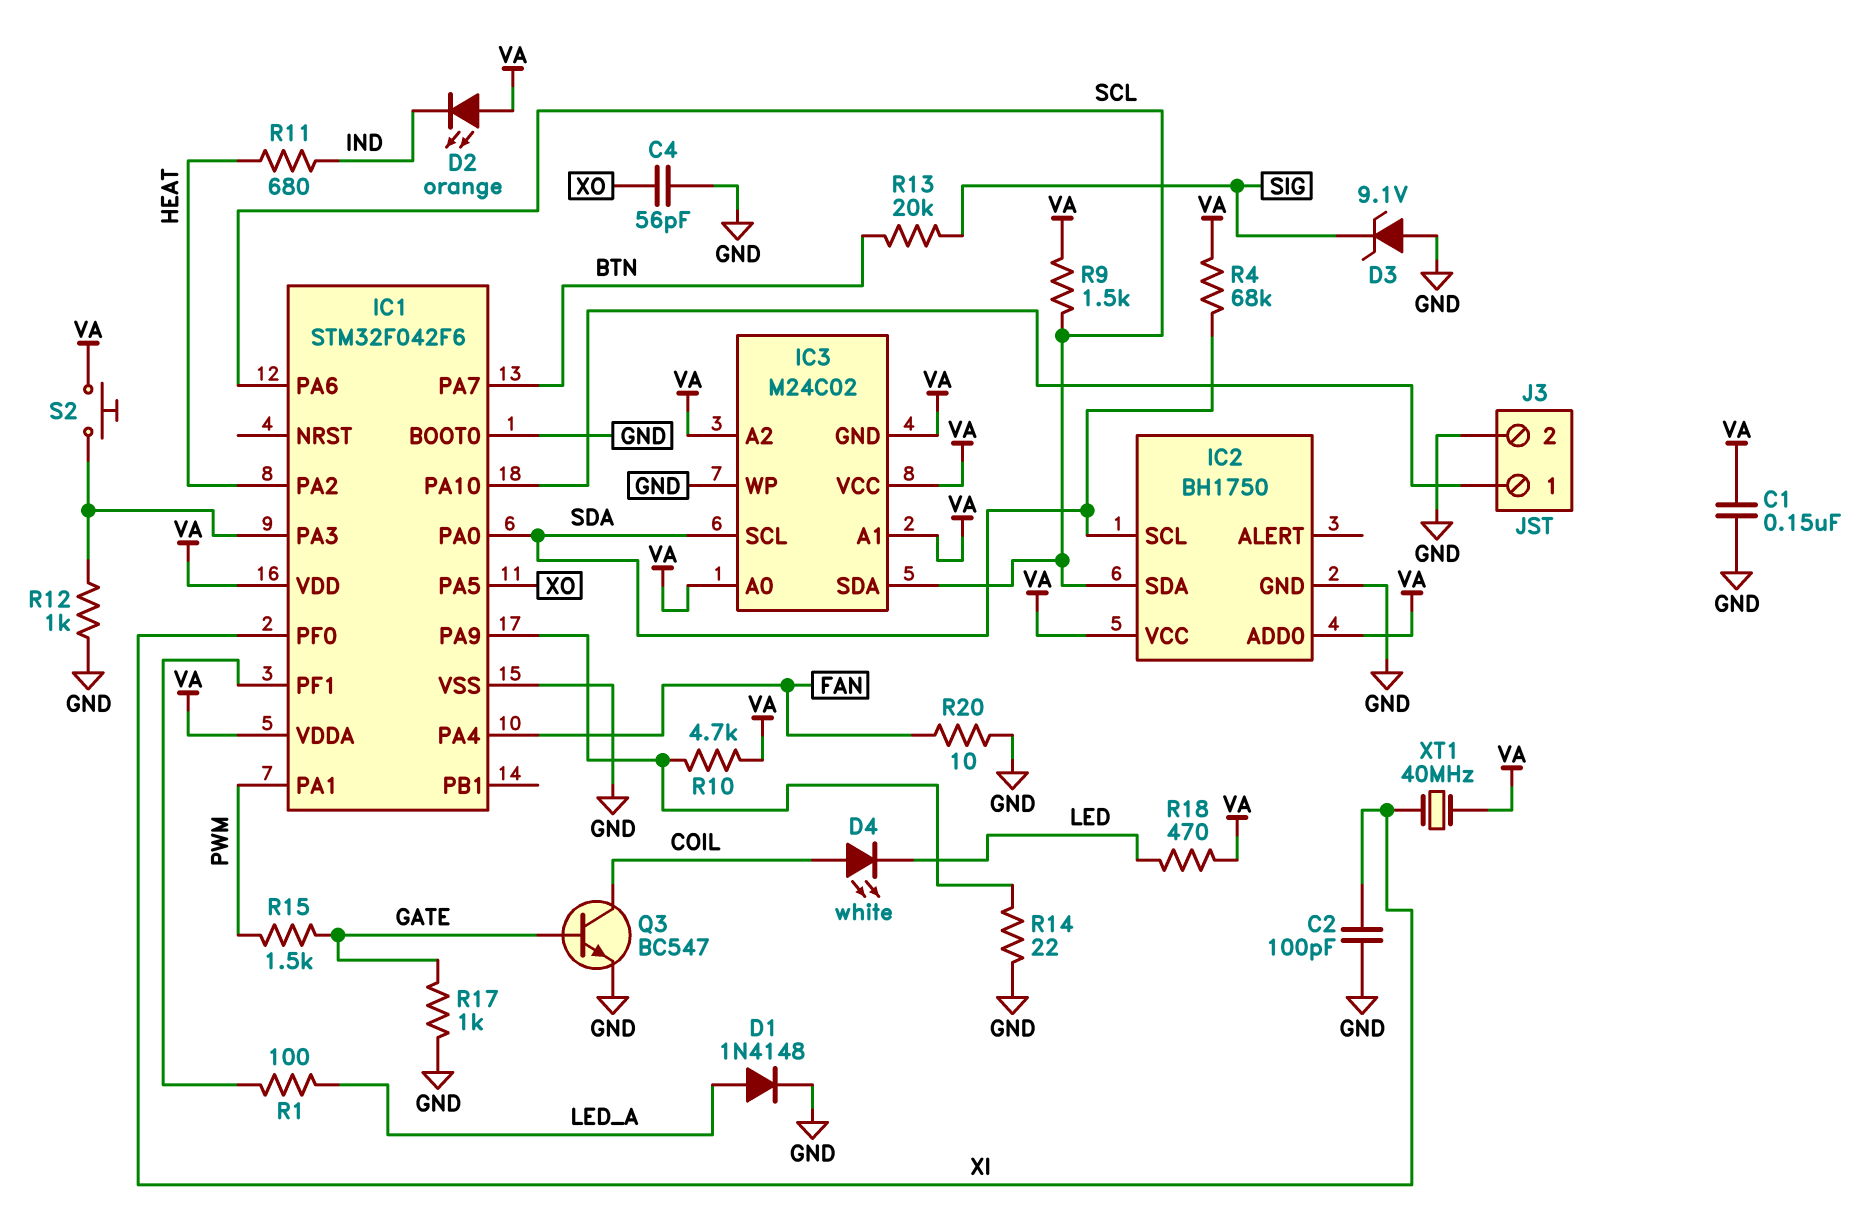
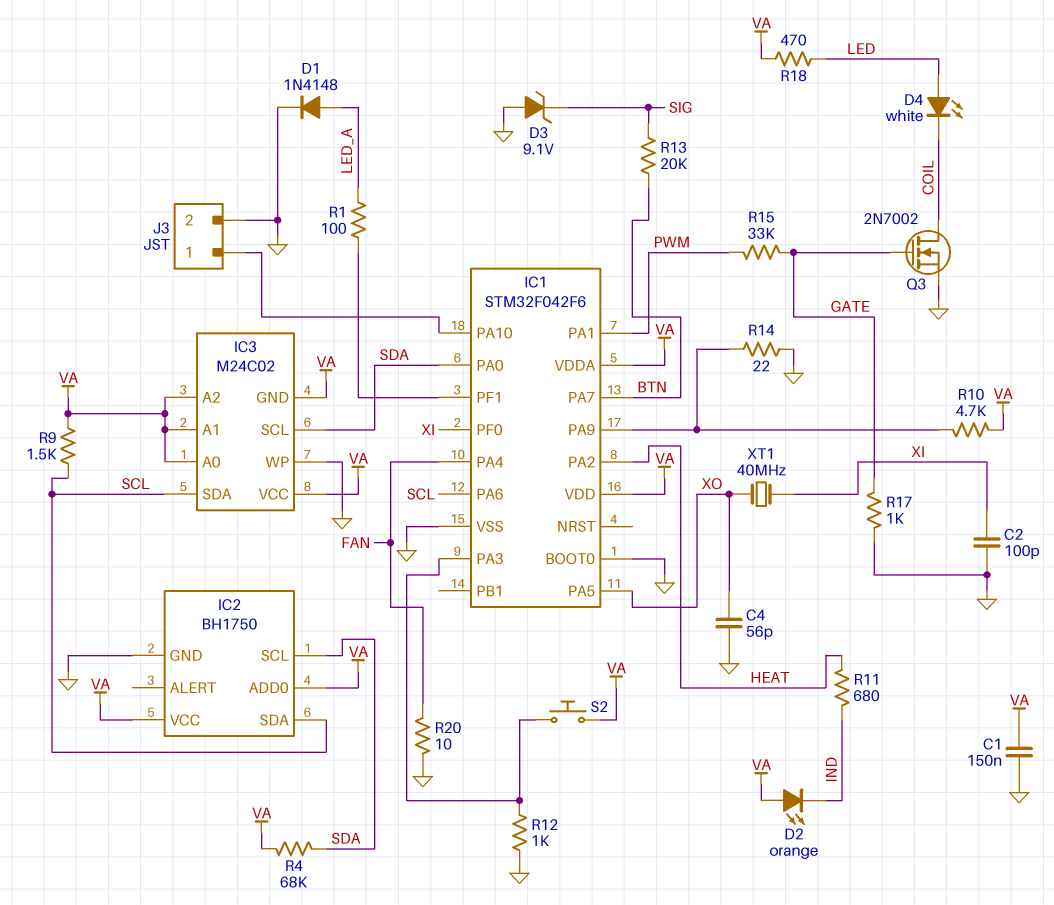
D4: LED white (A COIL, K LED) -> LED white (A LED, K COIL)
Q3: NPN BC547 (B GATE, C COIL, E GND) -> NMOS 2N7002 (G GATE, D COIL, S GND)
R15: 1.5k (GATE, PWM) -> 33k (GATE, PWM)
XT1: 40MHz (VA, XI) -> 40MHz (XI, XO)

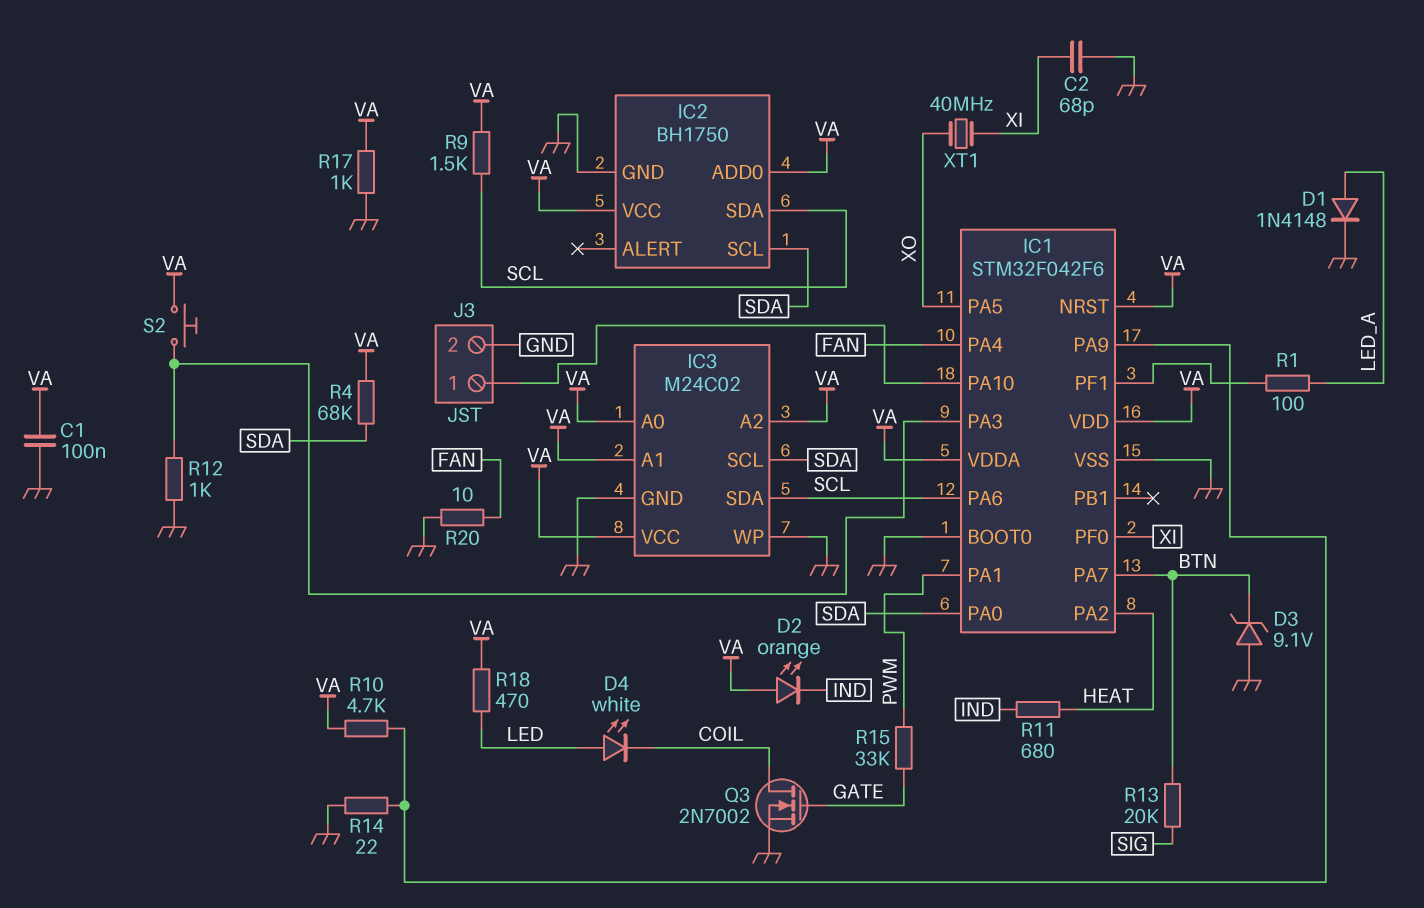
C1: 150nF (GND, VA) -> 100nF (GND, VA)
C2: 100pF (GND, XI) -> 68pF (GND, XI)
C4: 56pF (GND, XO) -> none
D3: zener 9.1V (A GND, K SIG) -> zener 9.1V (A GND, K BTN)
IC1 pin NRST: none -> VA
IC3 pin GND: VA -> GND
R17: 1k (GATE, GND) -> 1k (GND, VA)

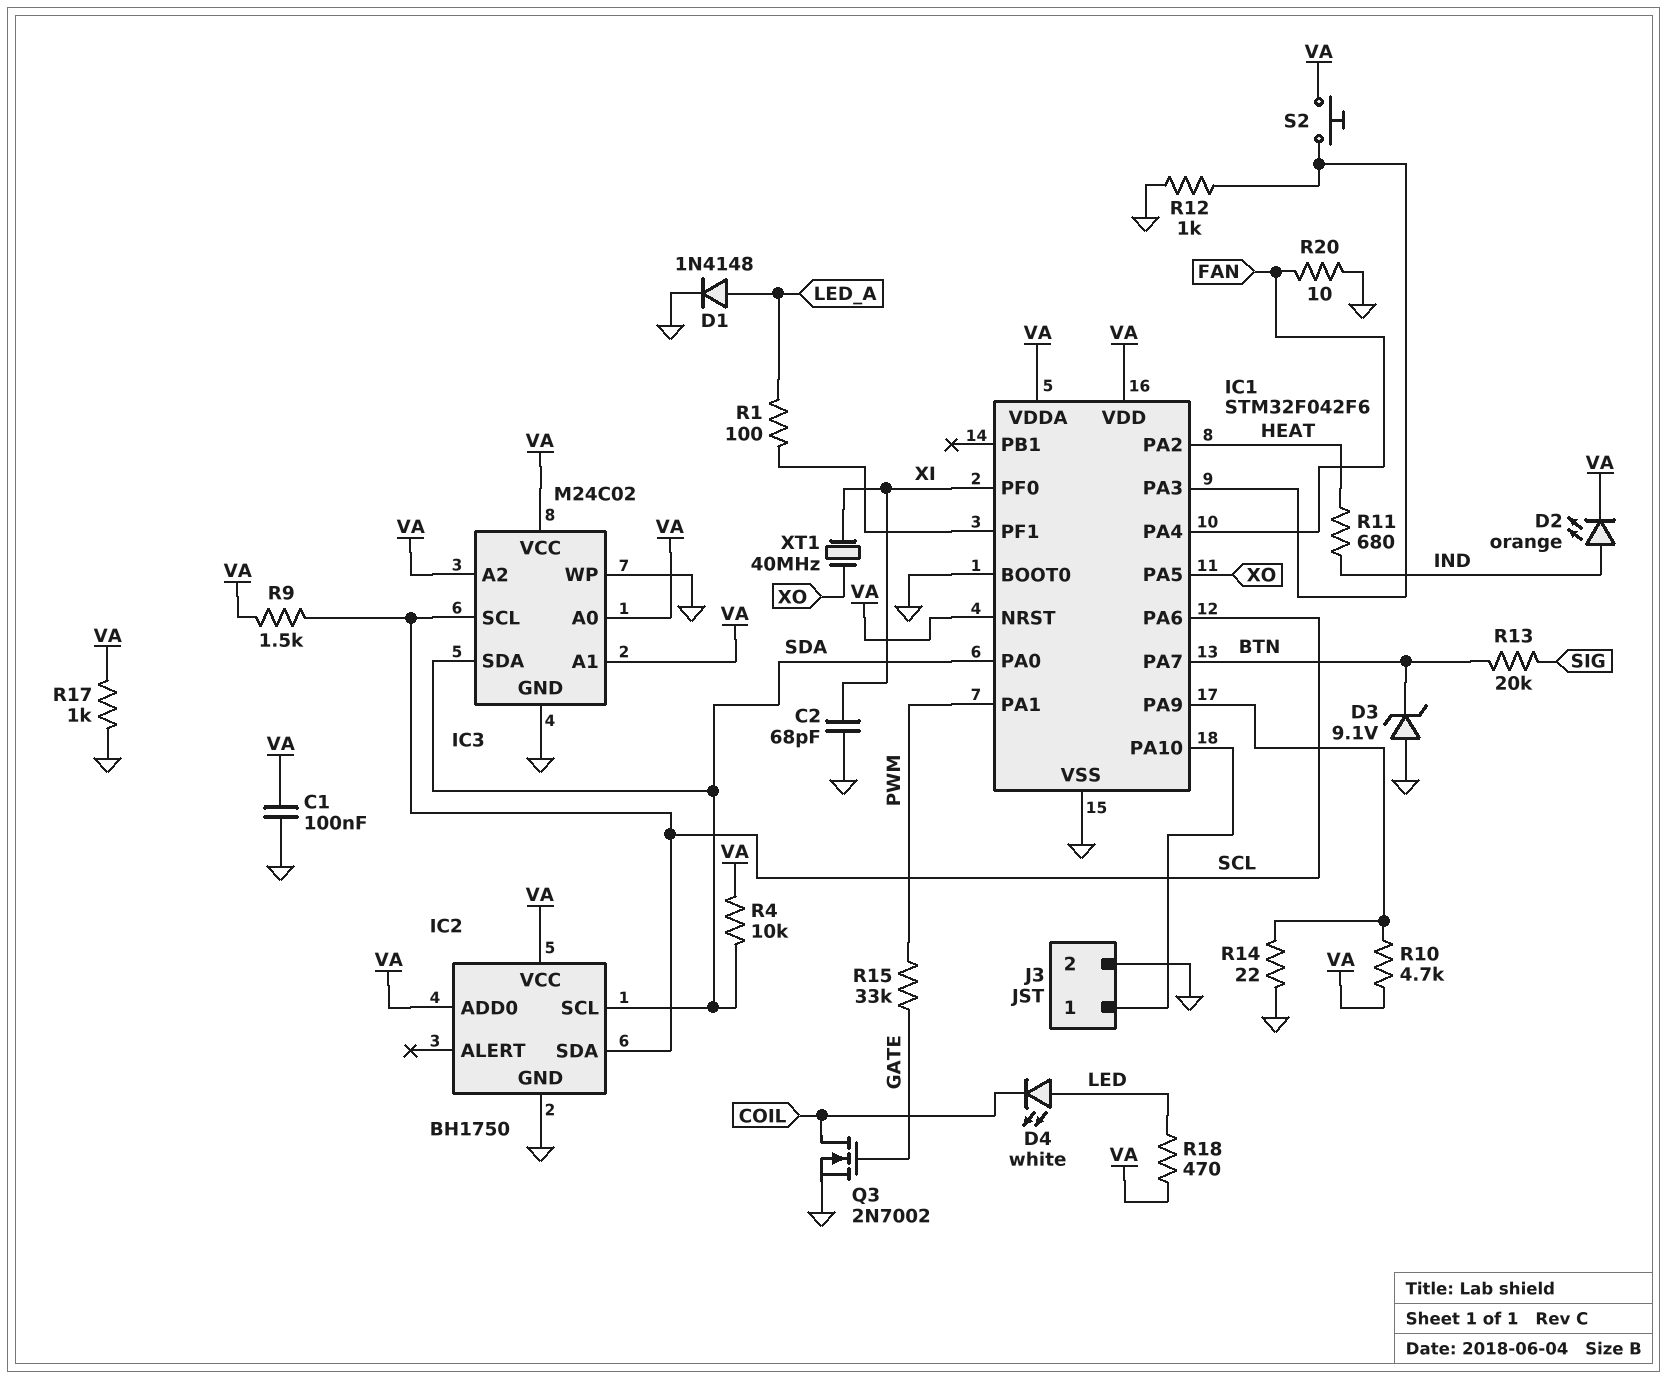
D2: LED orange (A VA, K IND) -> LED orange (A IND, K VA)
IC3 pin SCL: SDA -> SCL
IC3 pin SDA: SCL -> SDA
R4: 68k (SDA, VA) -> 10k (SDA, VA)

